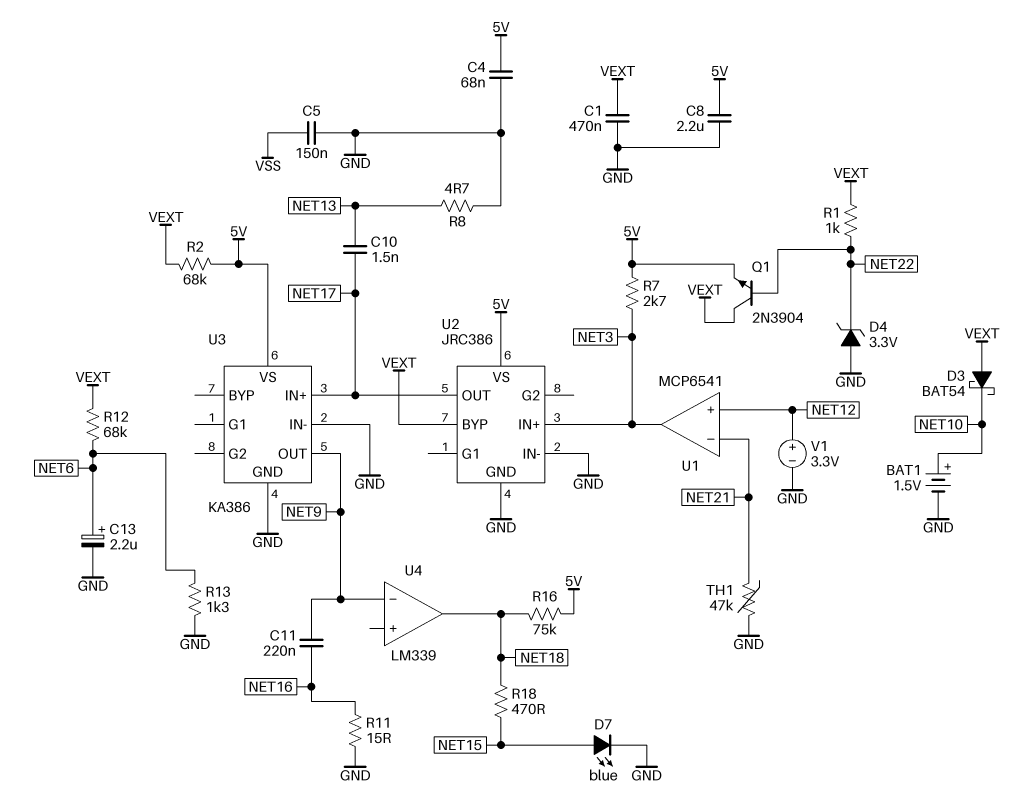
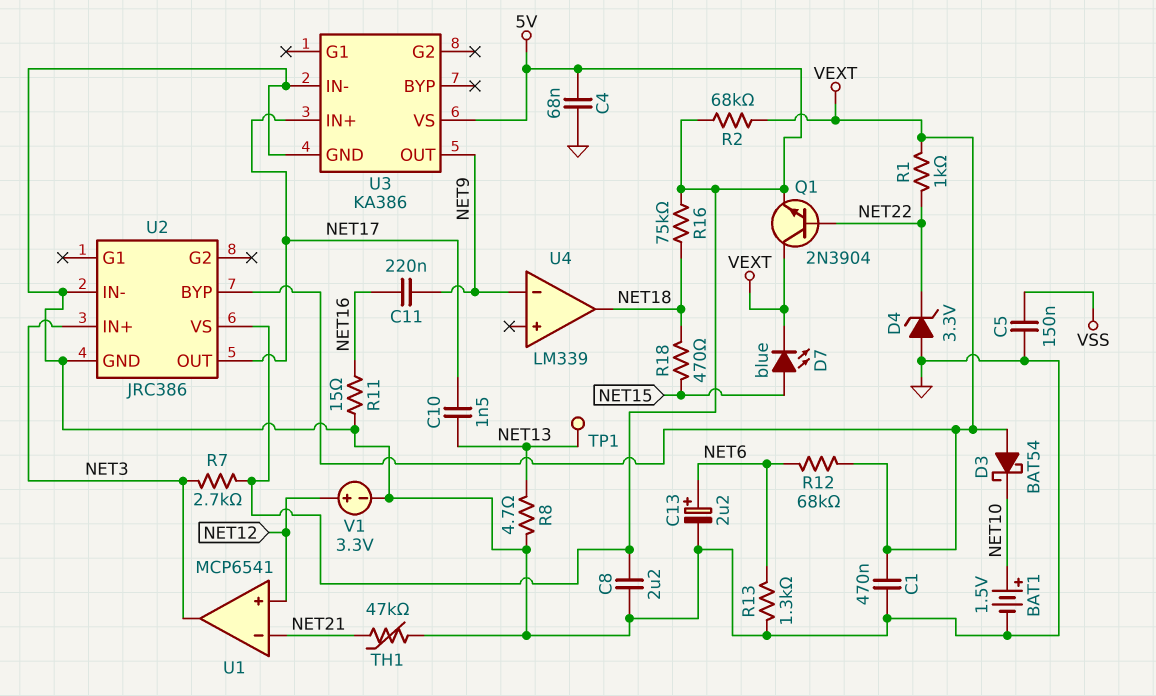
D7: LED blue (A NET15, K GND) -> LED blue (A NET15, K VEXT)
TP1: none -> test point (NET13)

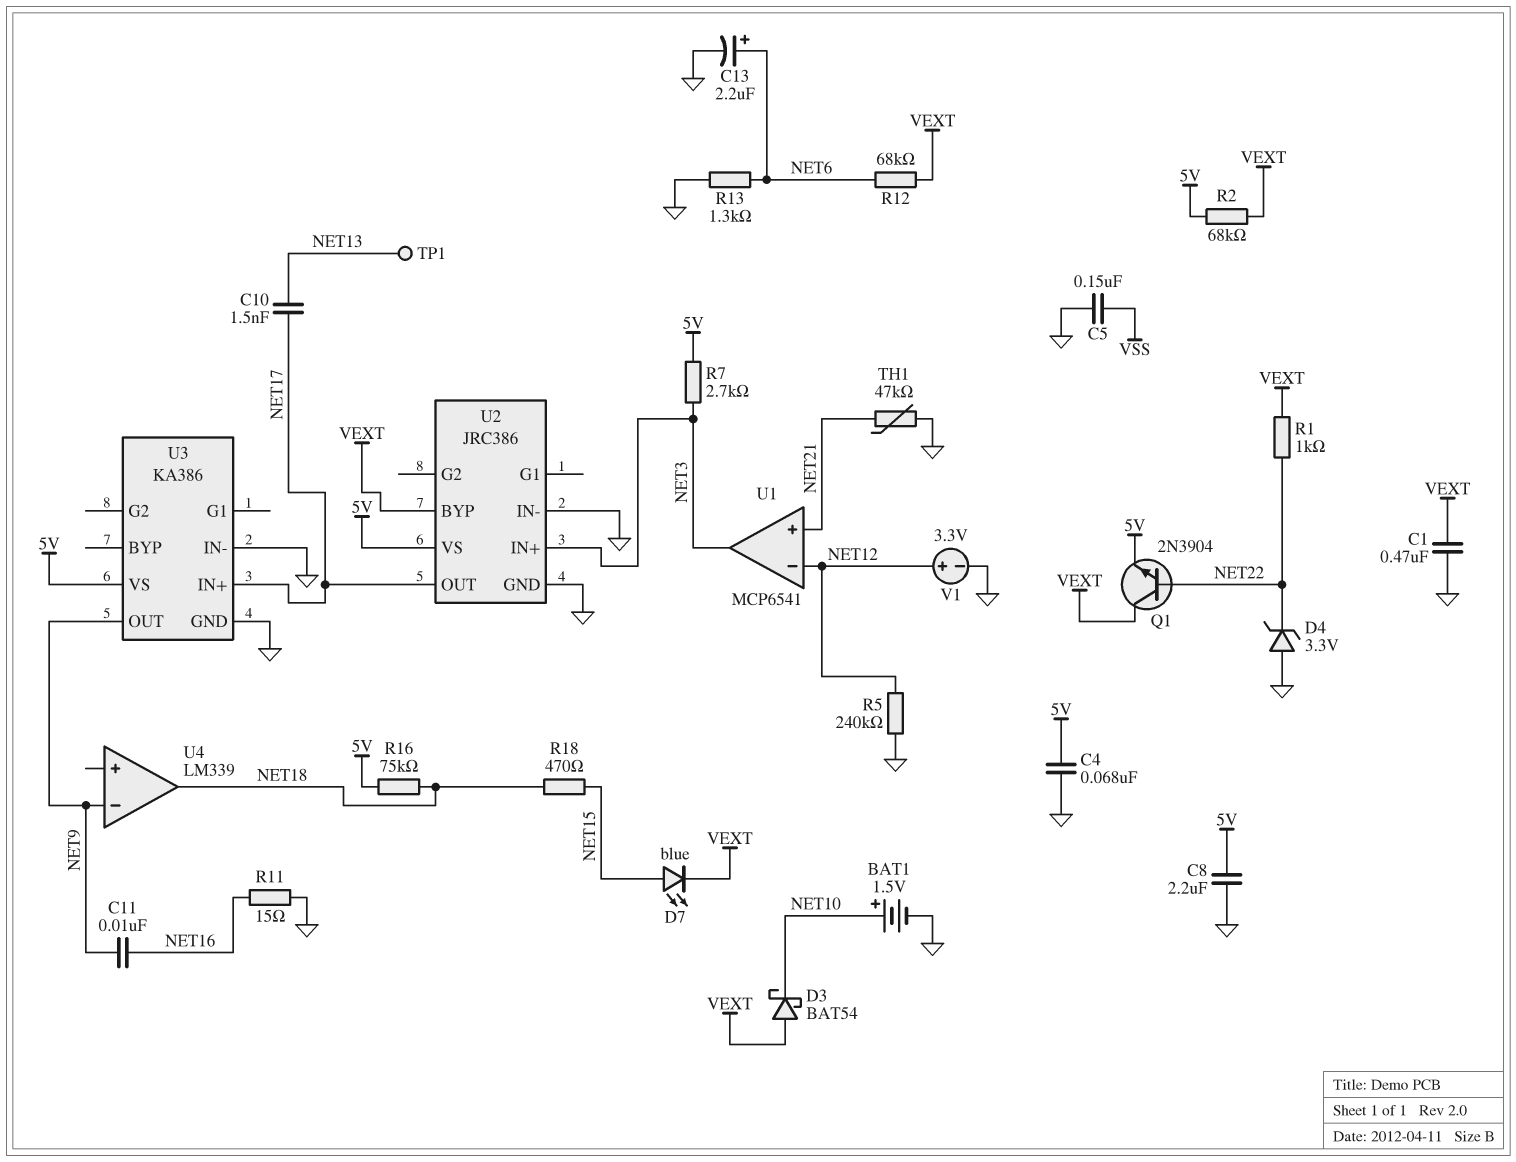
C11: 220nF (NET9, NET16) -> 10nF (NET9, NET16)
R5: none -> 240k (GND, NET12)
R8: 4.7 (GND, NET13) -> none
U1 pin in+: NET12 -> NET21
U1 pin in-: NET21 -> NET12

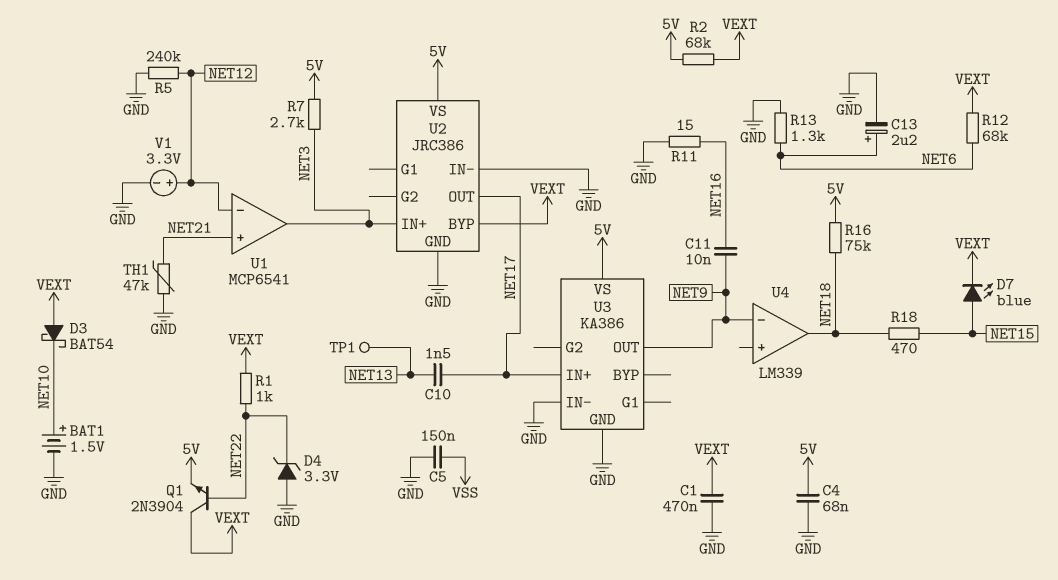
C8: 2.2uF (5V, GND) -> none

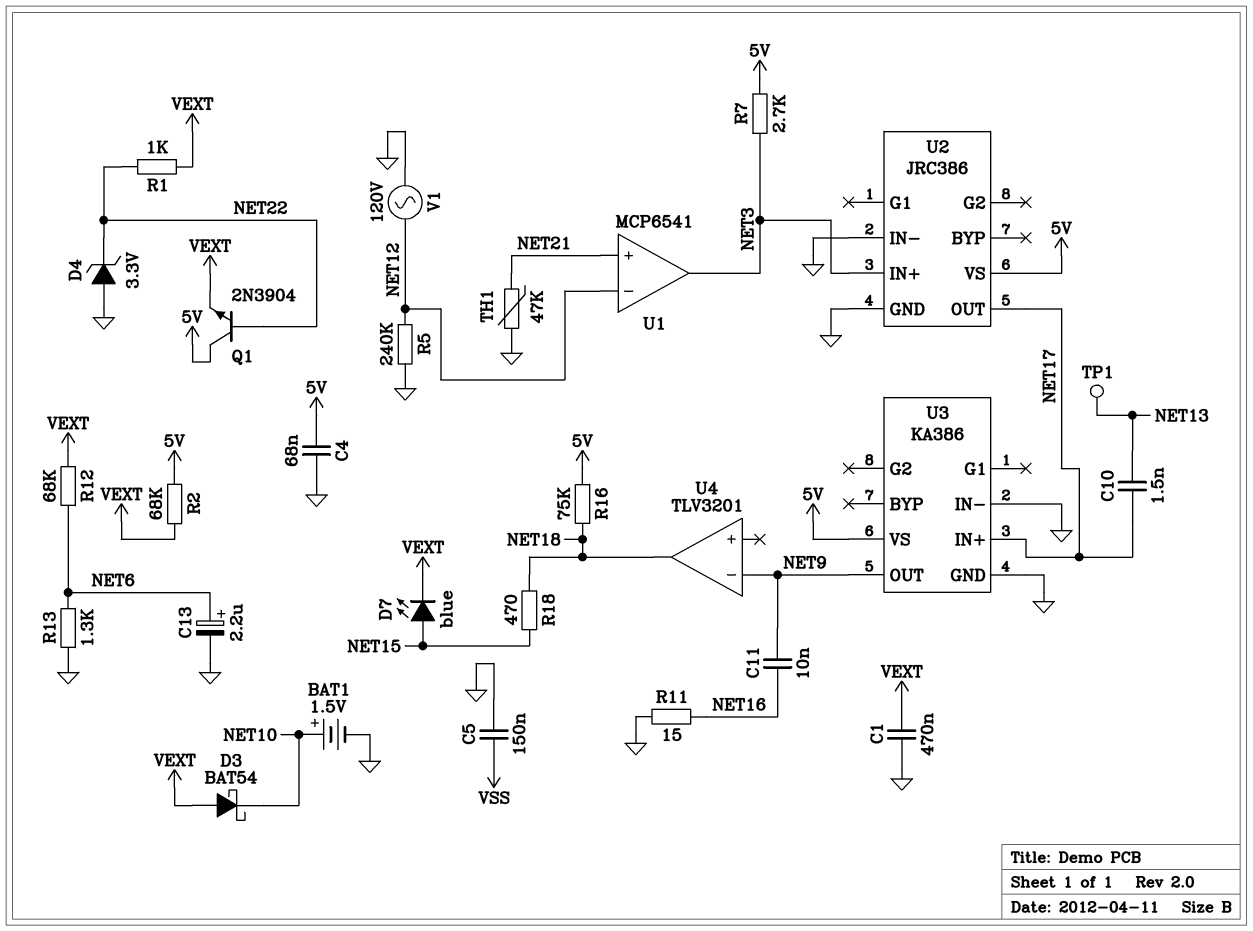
Q1: NPN 2N3904 (B NET22, C VEXT, E 5V) -> NPN 2N3904 (B NET22, C 5V, E VEXT)
U2 pin BYP: VEXT -> none
U4: LM339 -> TLV3201
V1: 3.3V (plus NET12, minus GND) -> AC 120V (GND, NET12)

